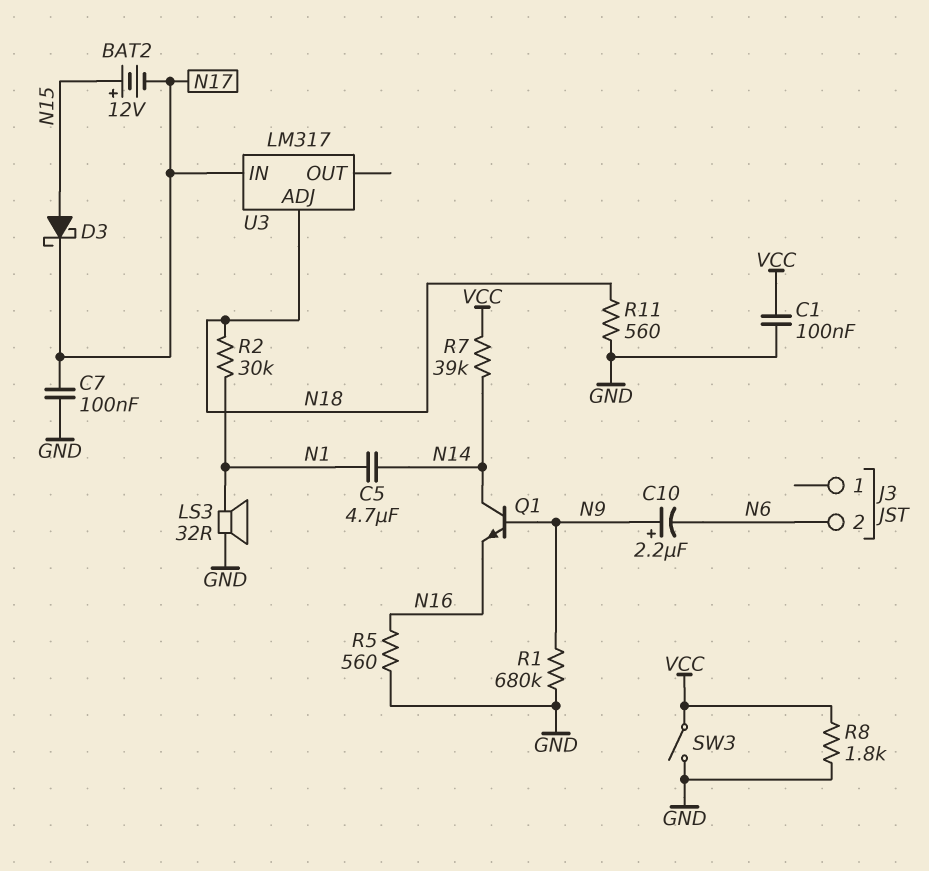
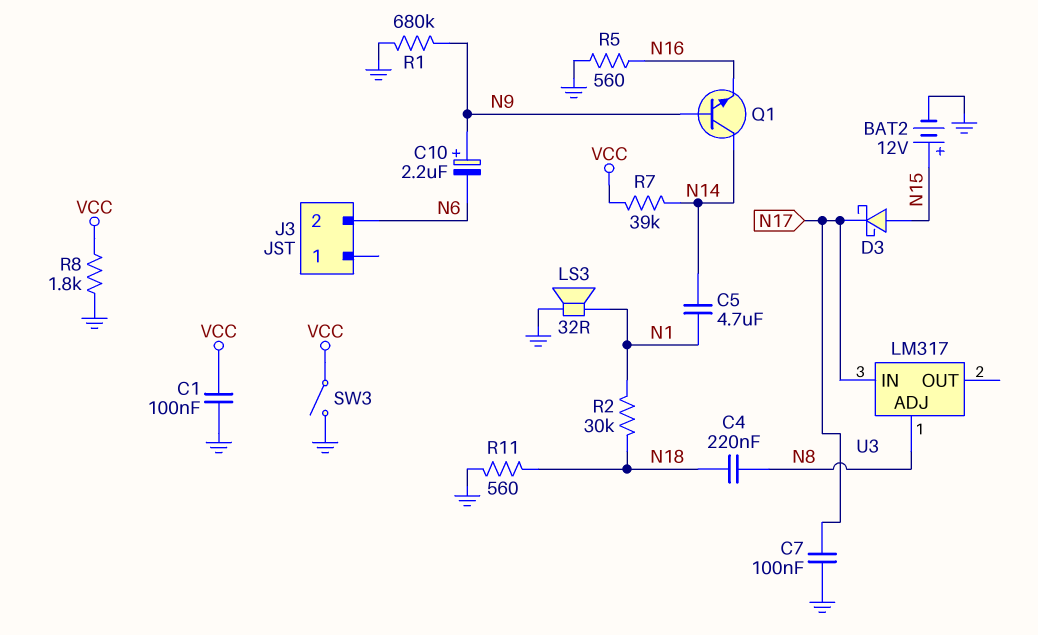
BAT2: 12V (plus N15, minus N17) -> 12V (plus N15, minus GND)
C4: none -> 220nF (N8, N18)
U3 pin ADJ: N18 -> N8

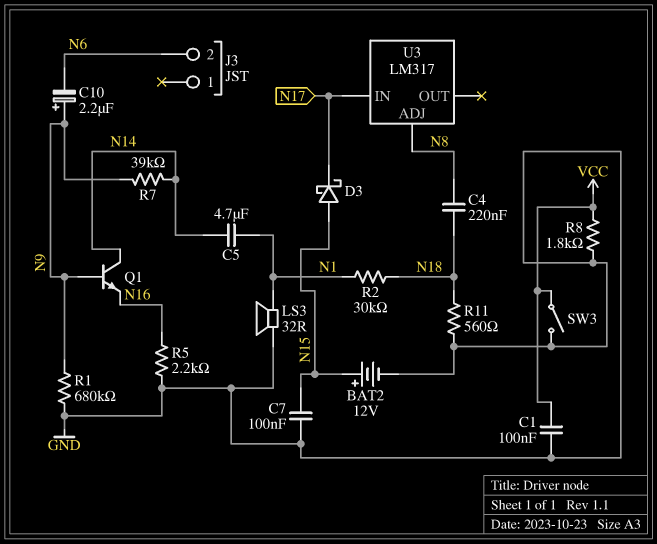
C7: 100nF (GND, N17) -> 100nF (GND, N15)
R5: 560 (GND, N16) -> 2.2k (GND, N16)
R7: 39k (N14, VCC) -> 39k (N9, N14)

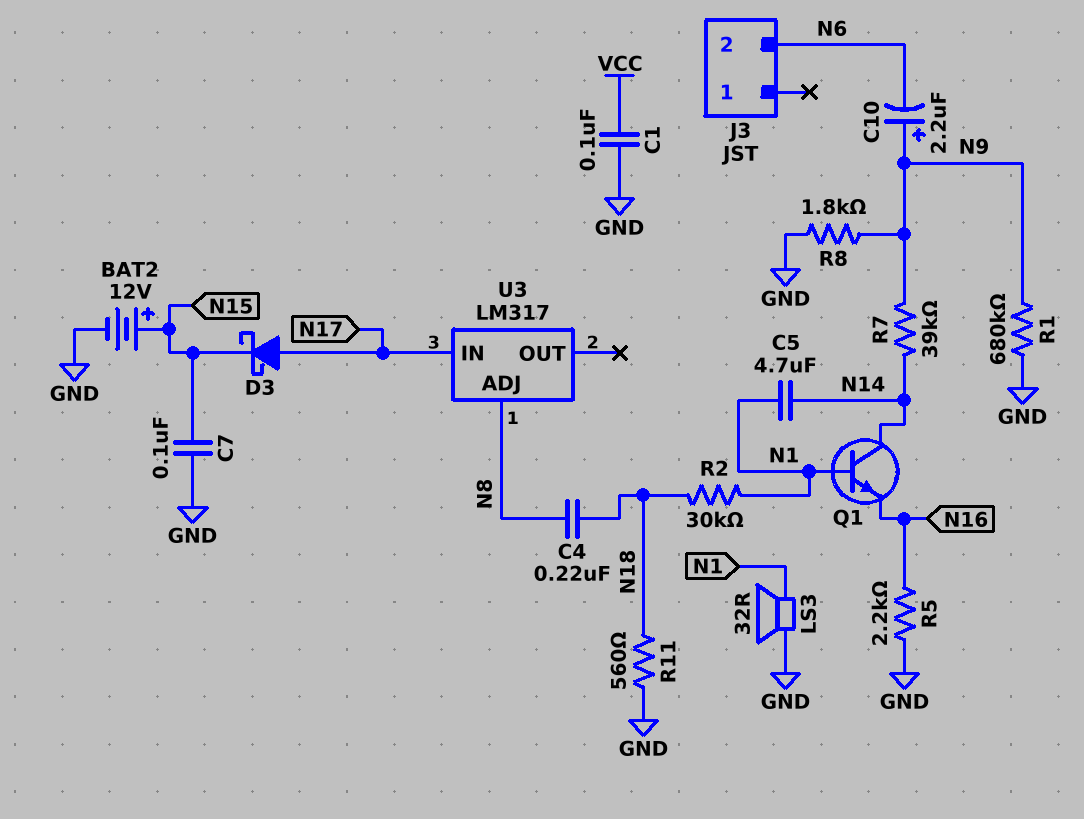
D3: schottky (A N15, K N17) -> schottky (A N17, K N15)
Q1: NPN (B N9, C N14, E N16) -> NPN (B N1, C N14, E N16)
R8: 1.8k (GND, VCC) -> 1.8k (GND, N9)
SW3: switch (GND, VCC) -> none

